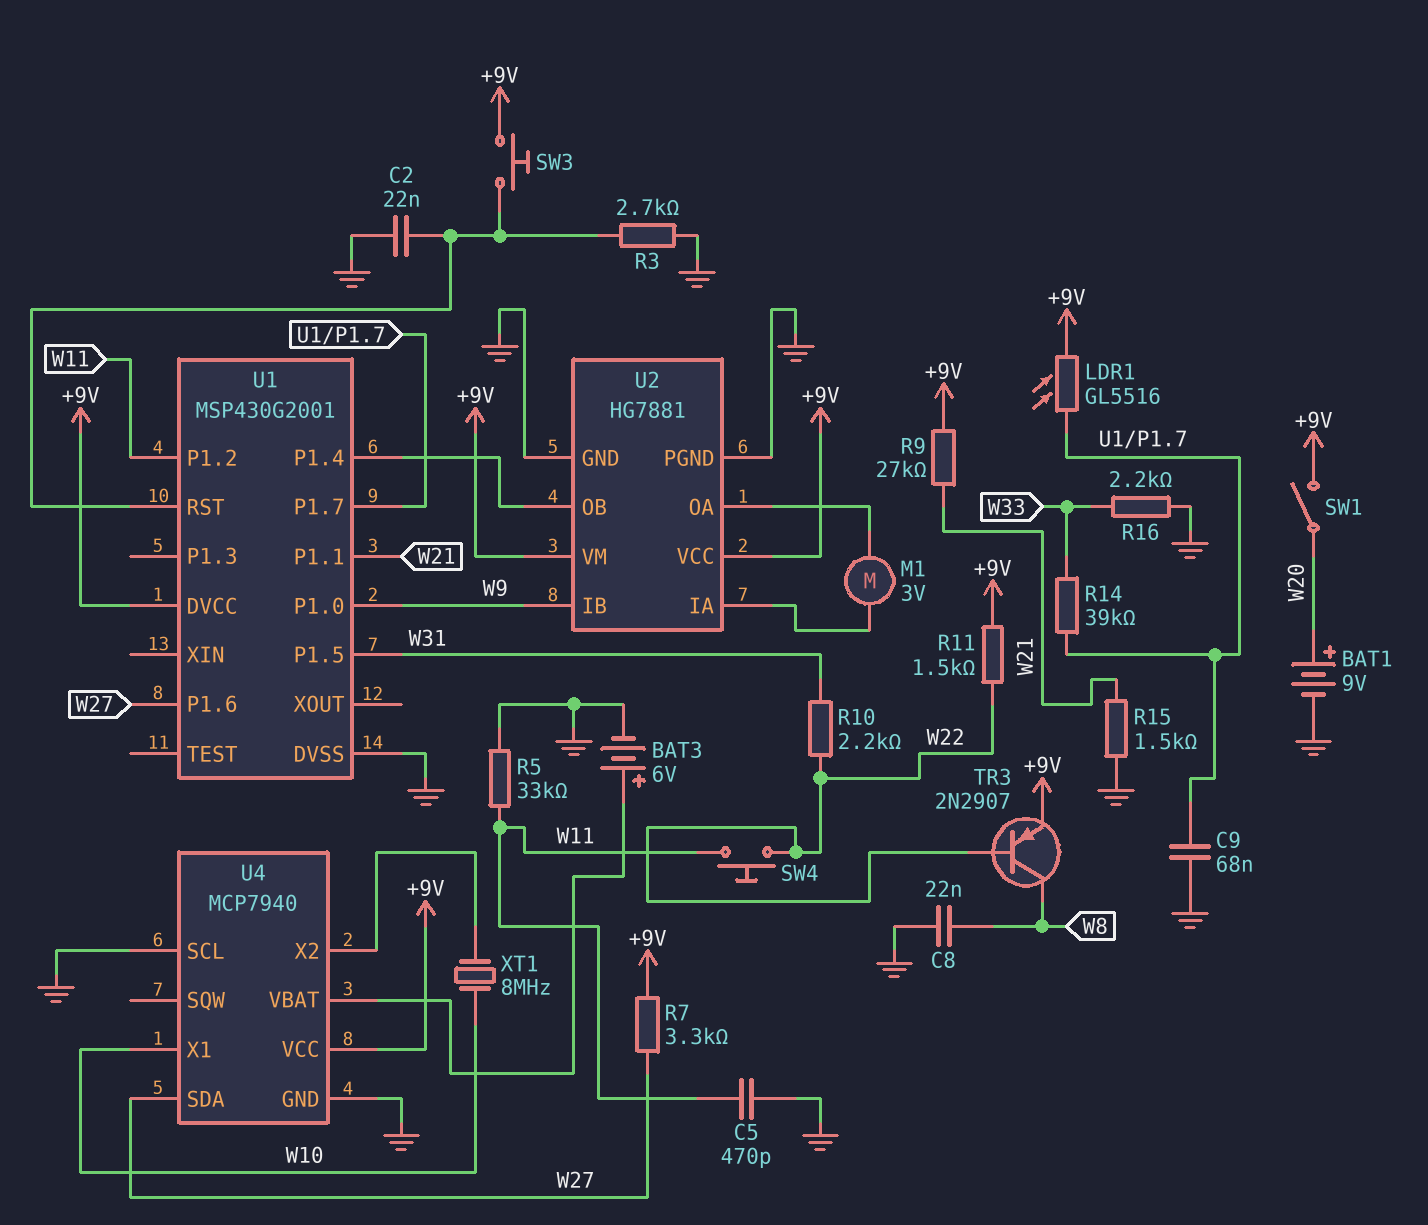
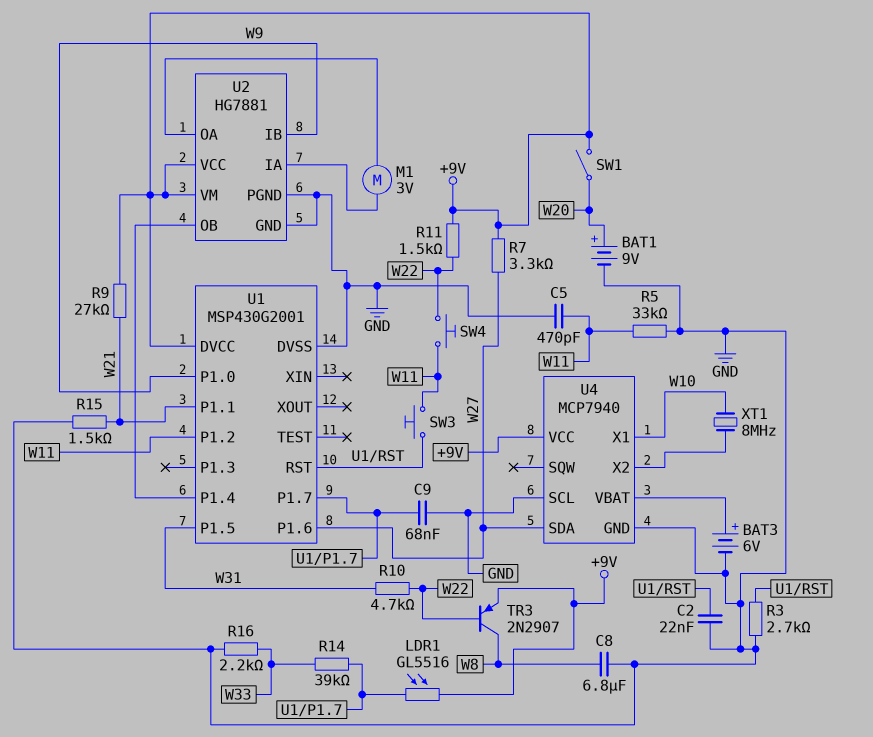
C8: 22nF (GND, W8) -> 6.8uF (GND, W8)
R10: 2.2k (W22, W31) -> 4.7k (W22, W31)
SW3: button (+9V, U1/RST) -> button (U1/RST, W11)

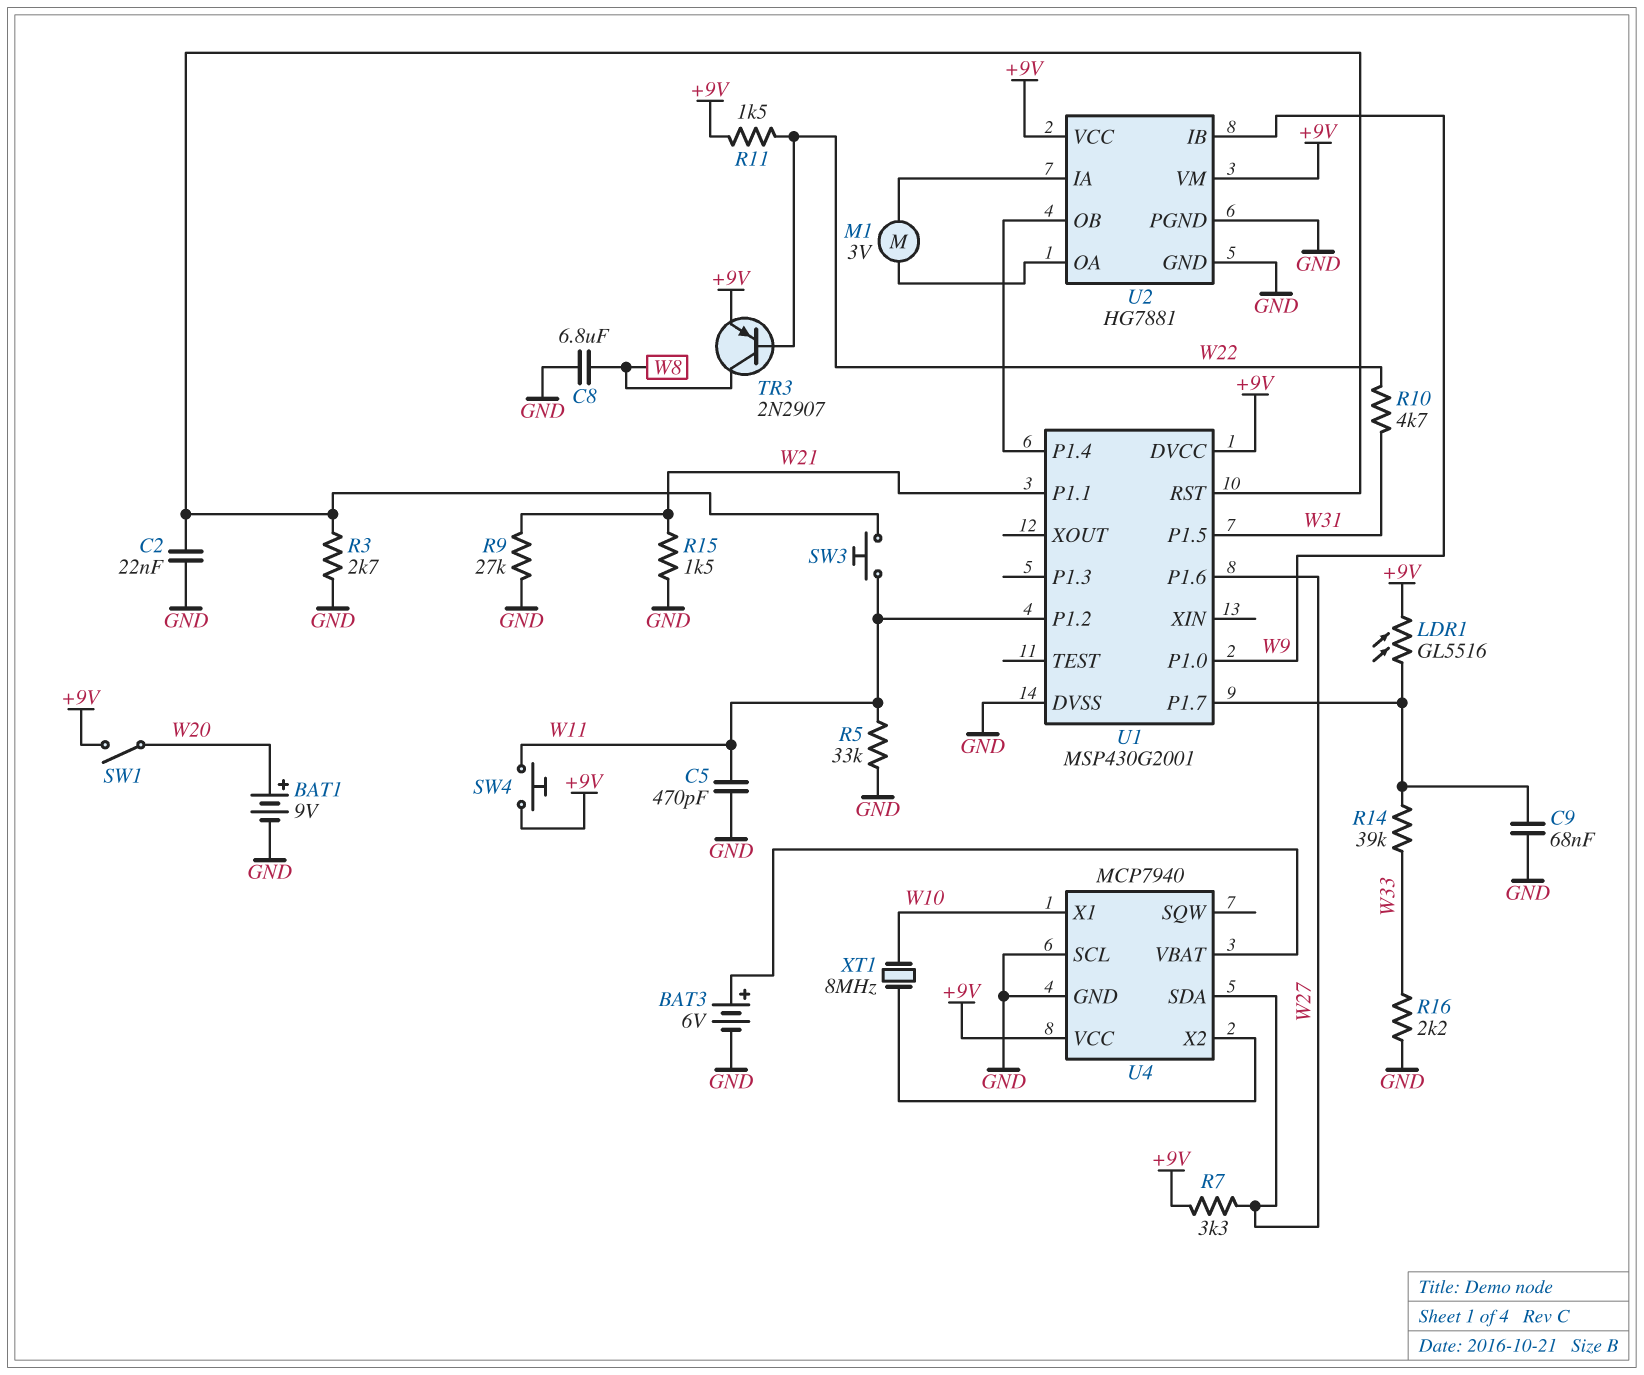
R9: 27k (+9V, W21) -> 27k (GND, W21)
SW4: button (W11, W22) -> button (+9V, W11)

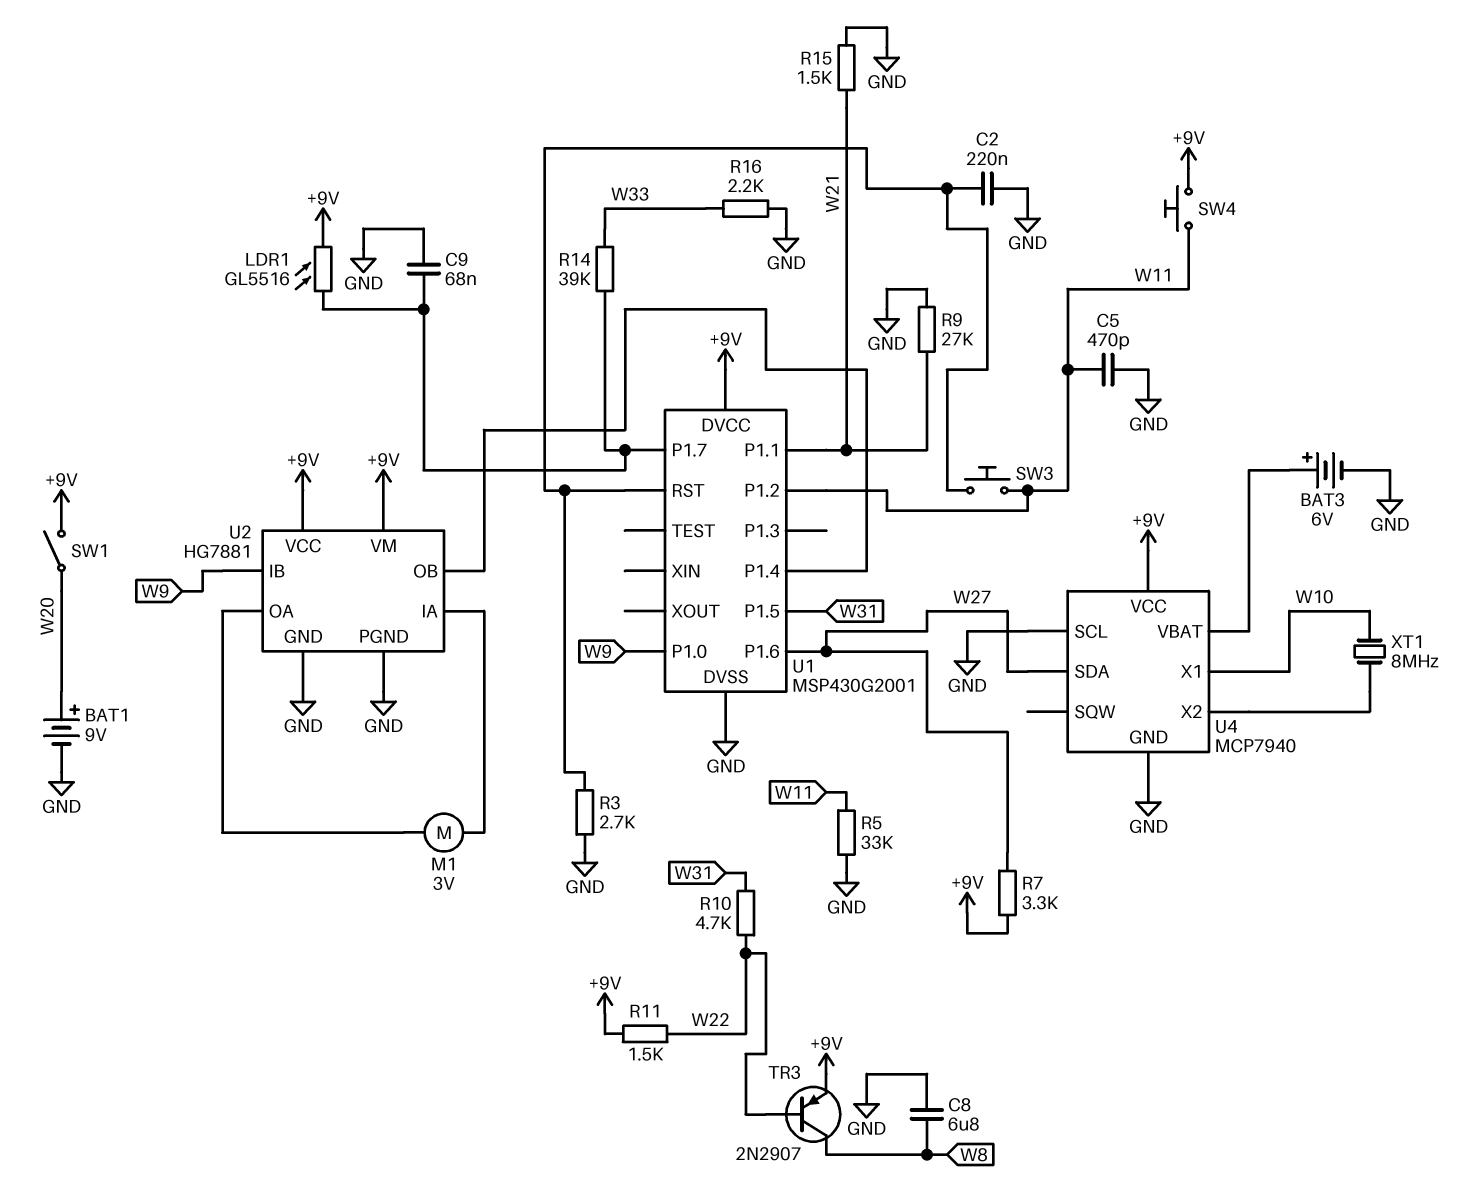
C2: 22nF (GND, U1/RST) -> 220nF (GND, U1/RST)

